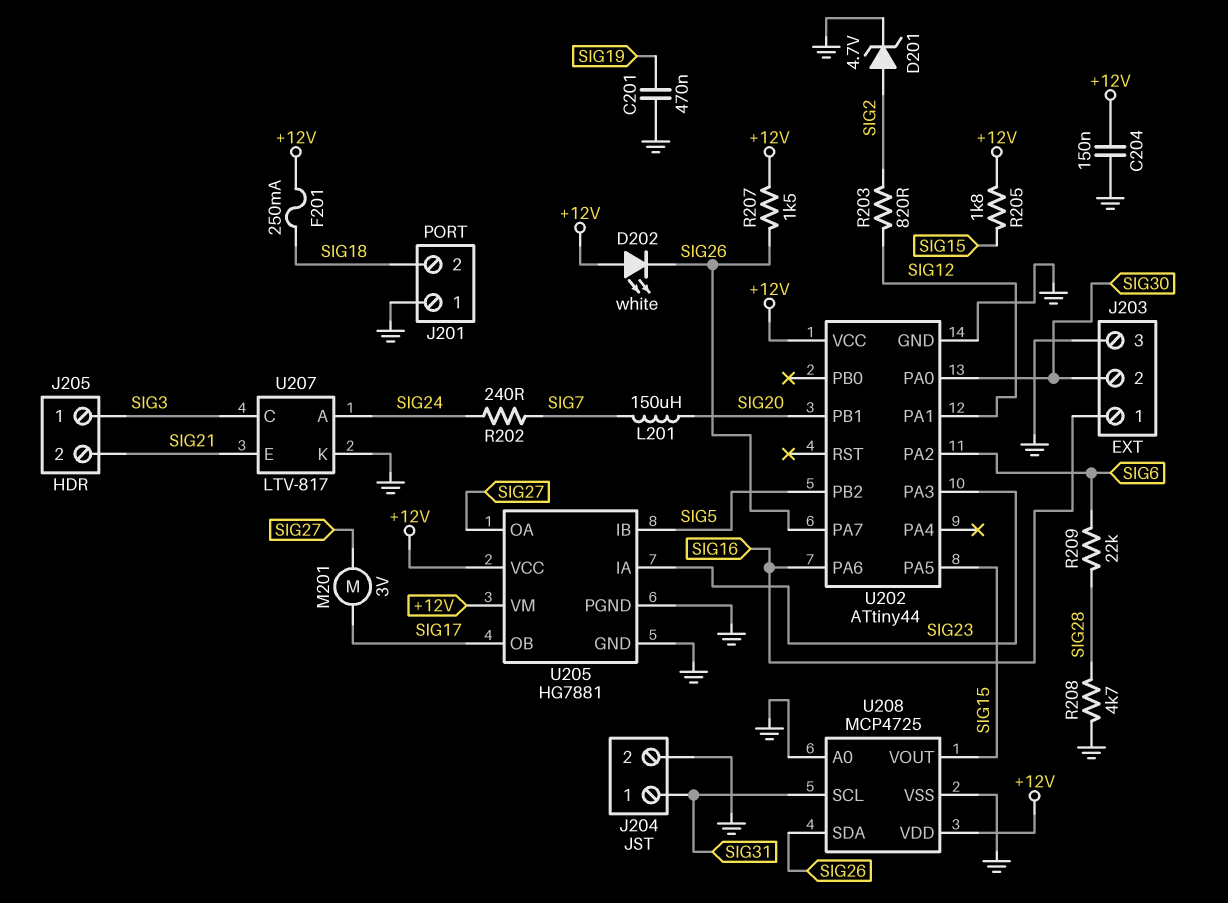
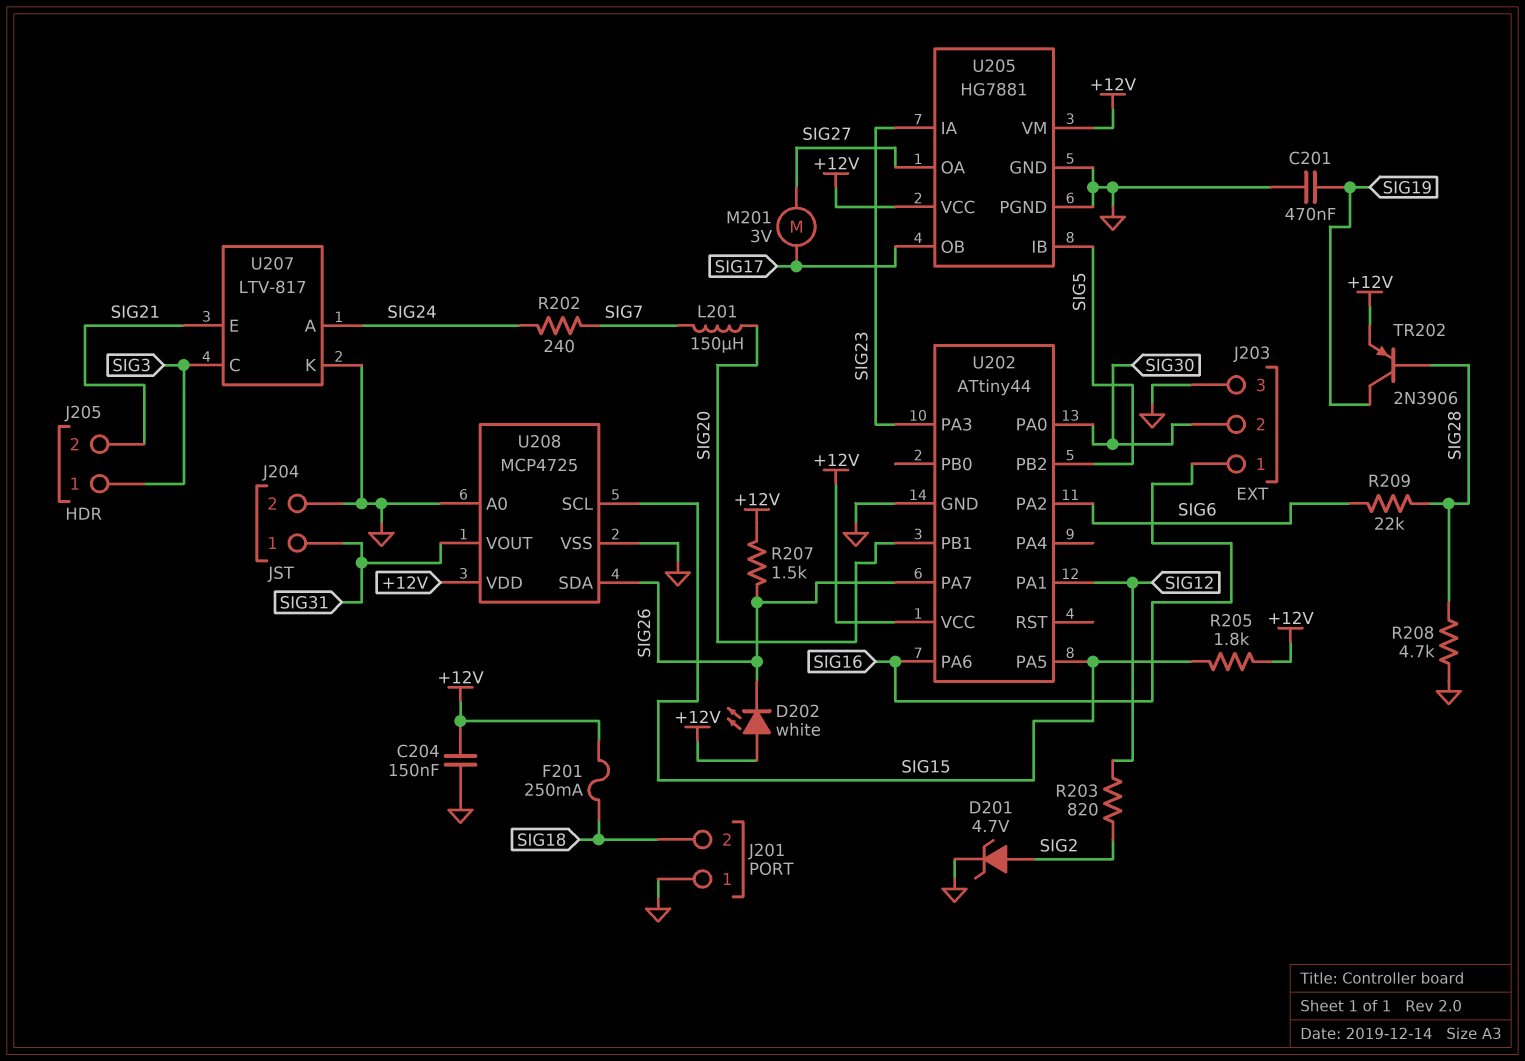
TR202: none -> PNP 2N3906 (B SIG28, C SIG19, E +12V)
U208 pin SCL: SIG31 -> SIG15
U208 pin VOUT: SIG15 -> SIG31

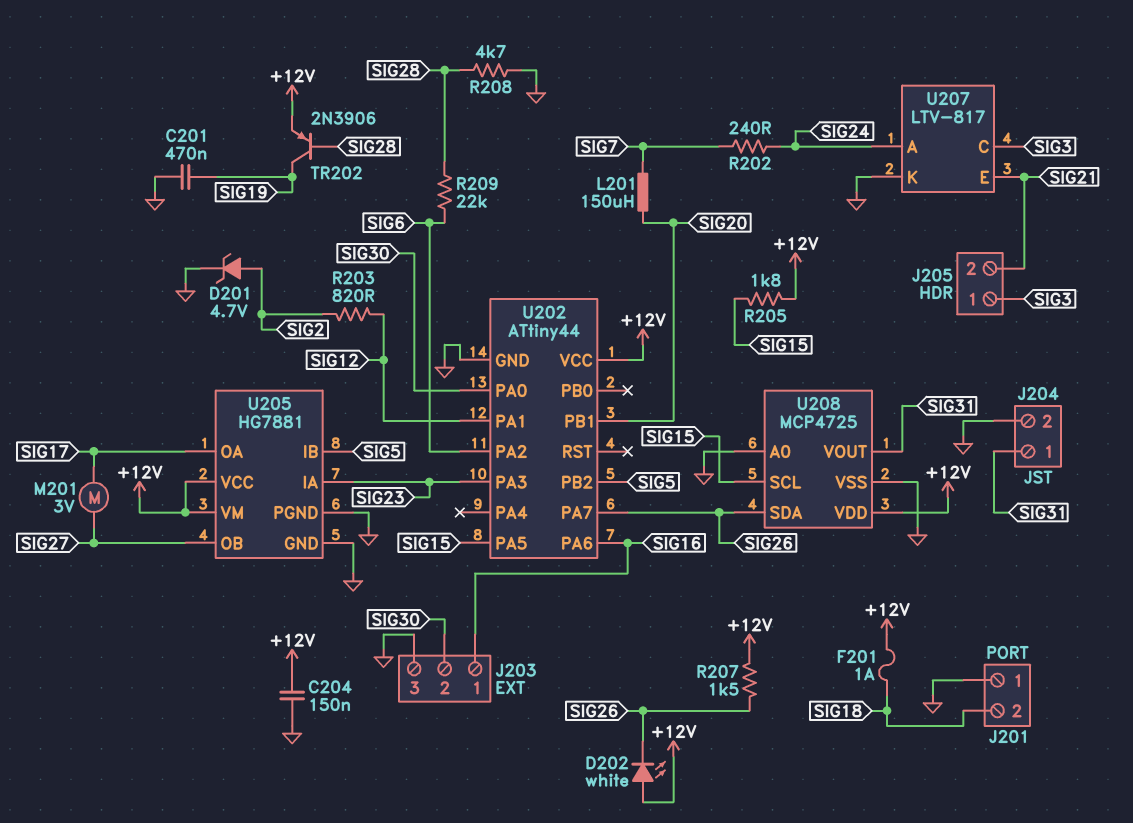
F201: 250mA (+12V, SIG18) -> 1A (+12V, SIG18)
U205 pin OA: SIG27 -> SIG17
U205 pin OB: SIG17 -> SIG27

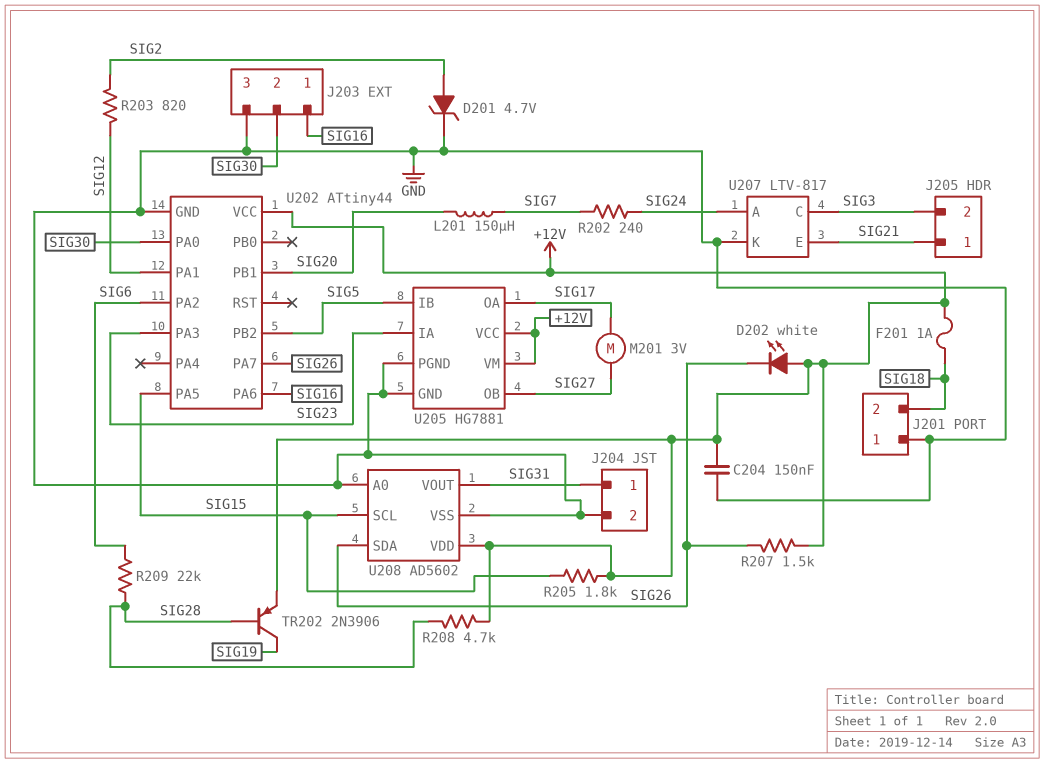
C201: 470nF (GND, SIG19) -> none
J205 pin 1: SIG3 -> SIG21
J205 pin 2: SIG21 -> SIG3
R208: 4.7k (GND, SIG28) -> 4.7k (+12V, SIG28)
U208: MCP4725 -> AD5602

